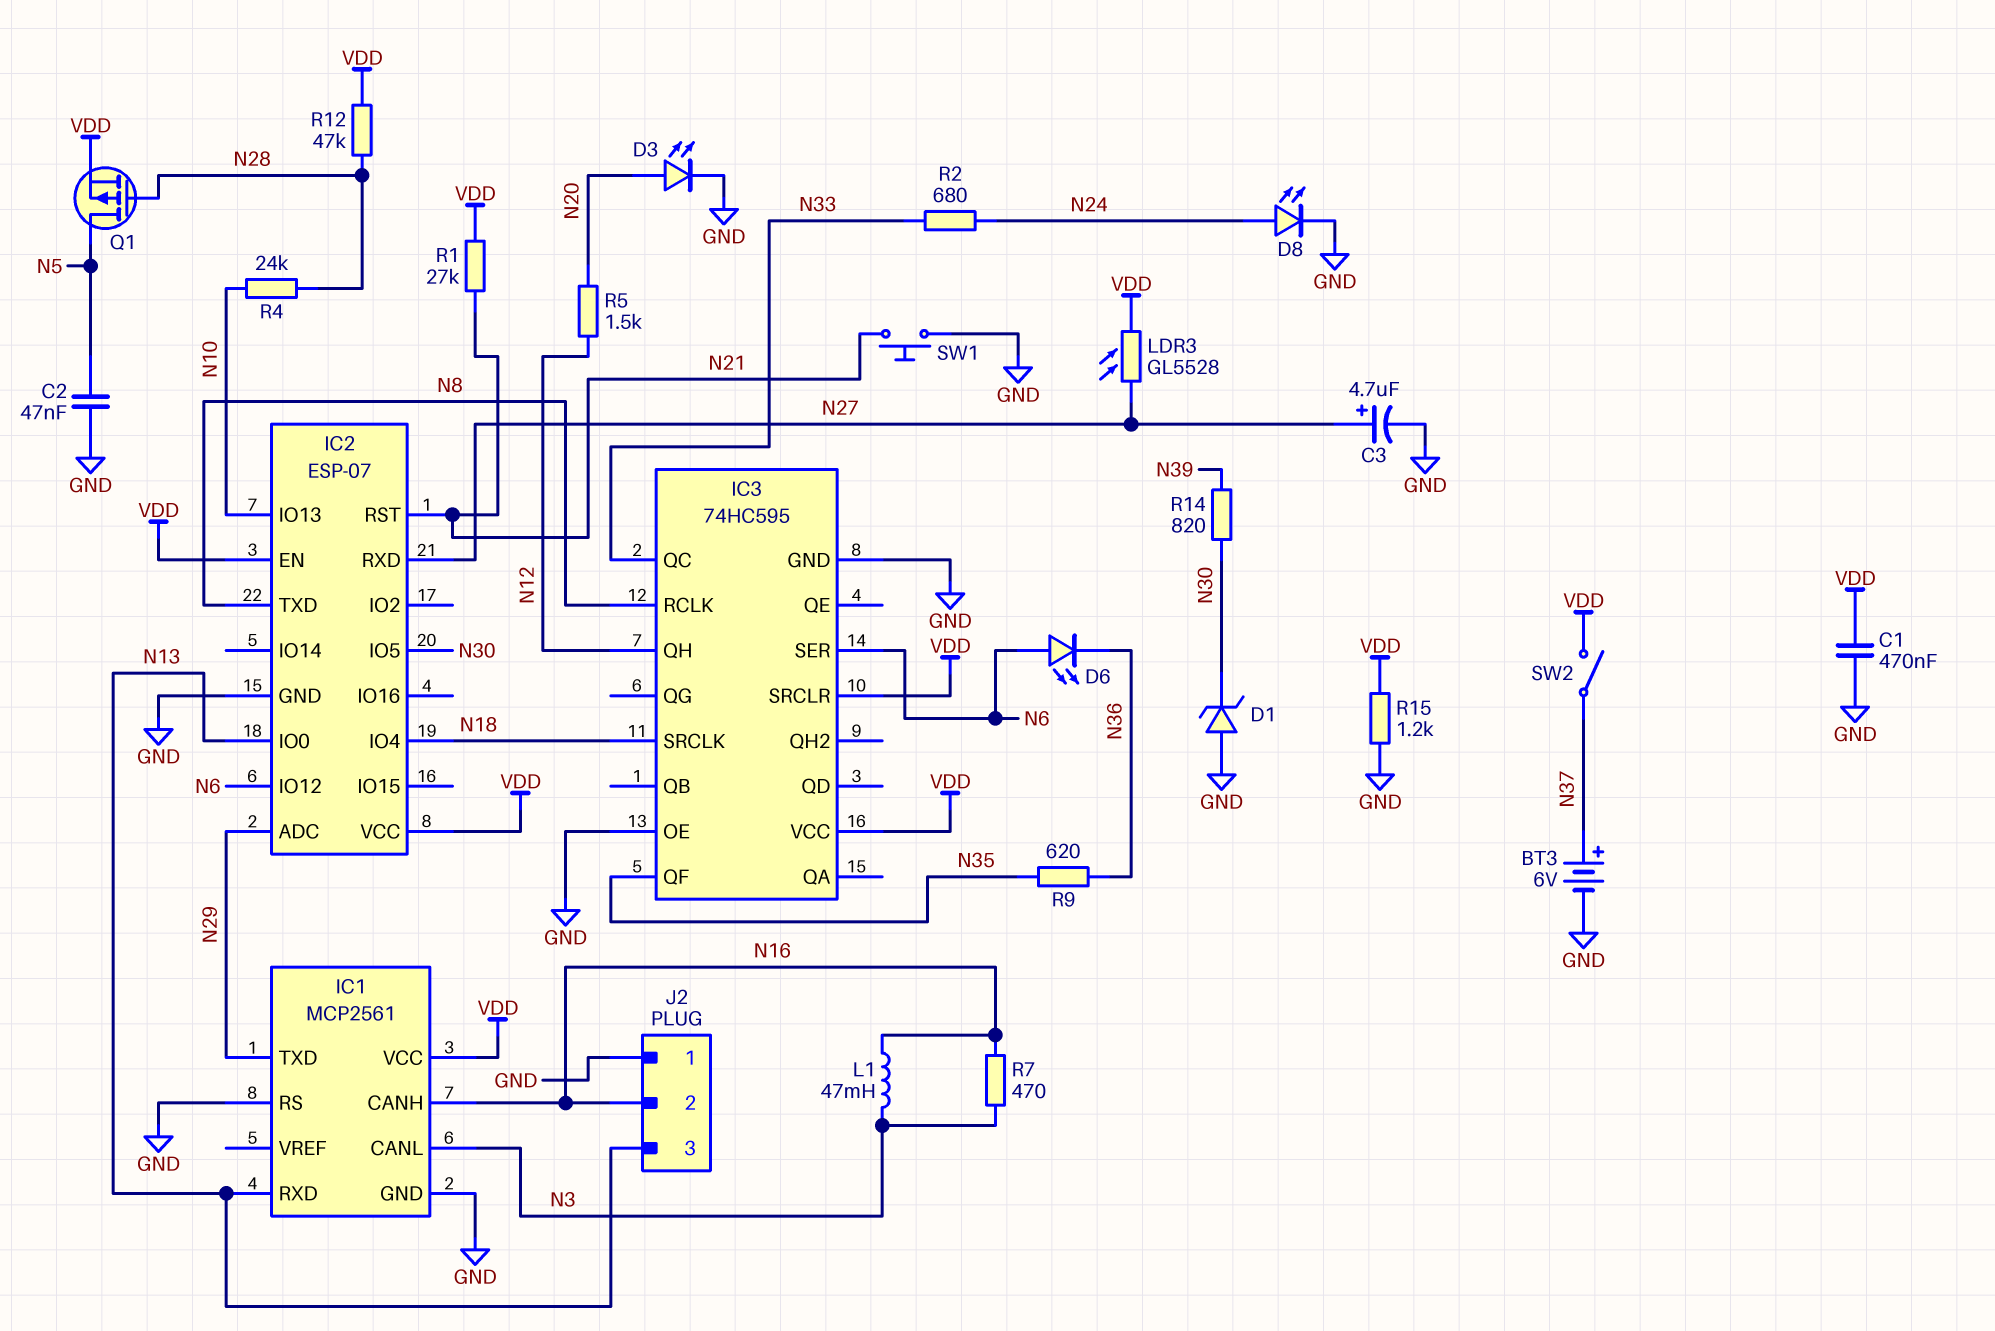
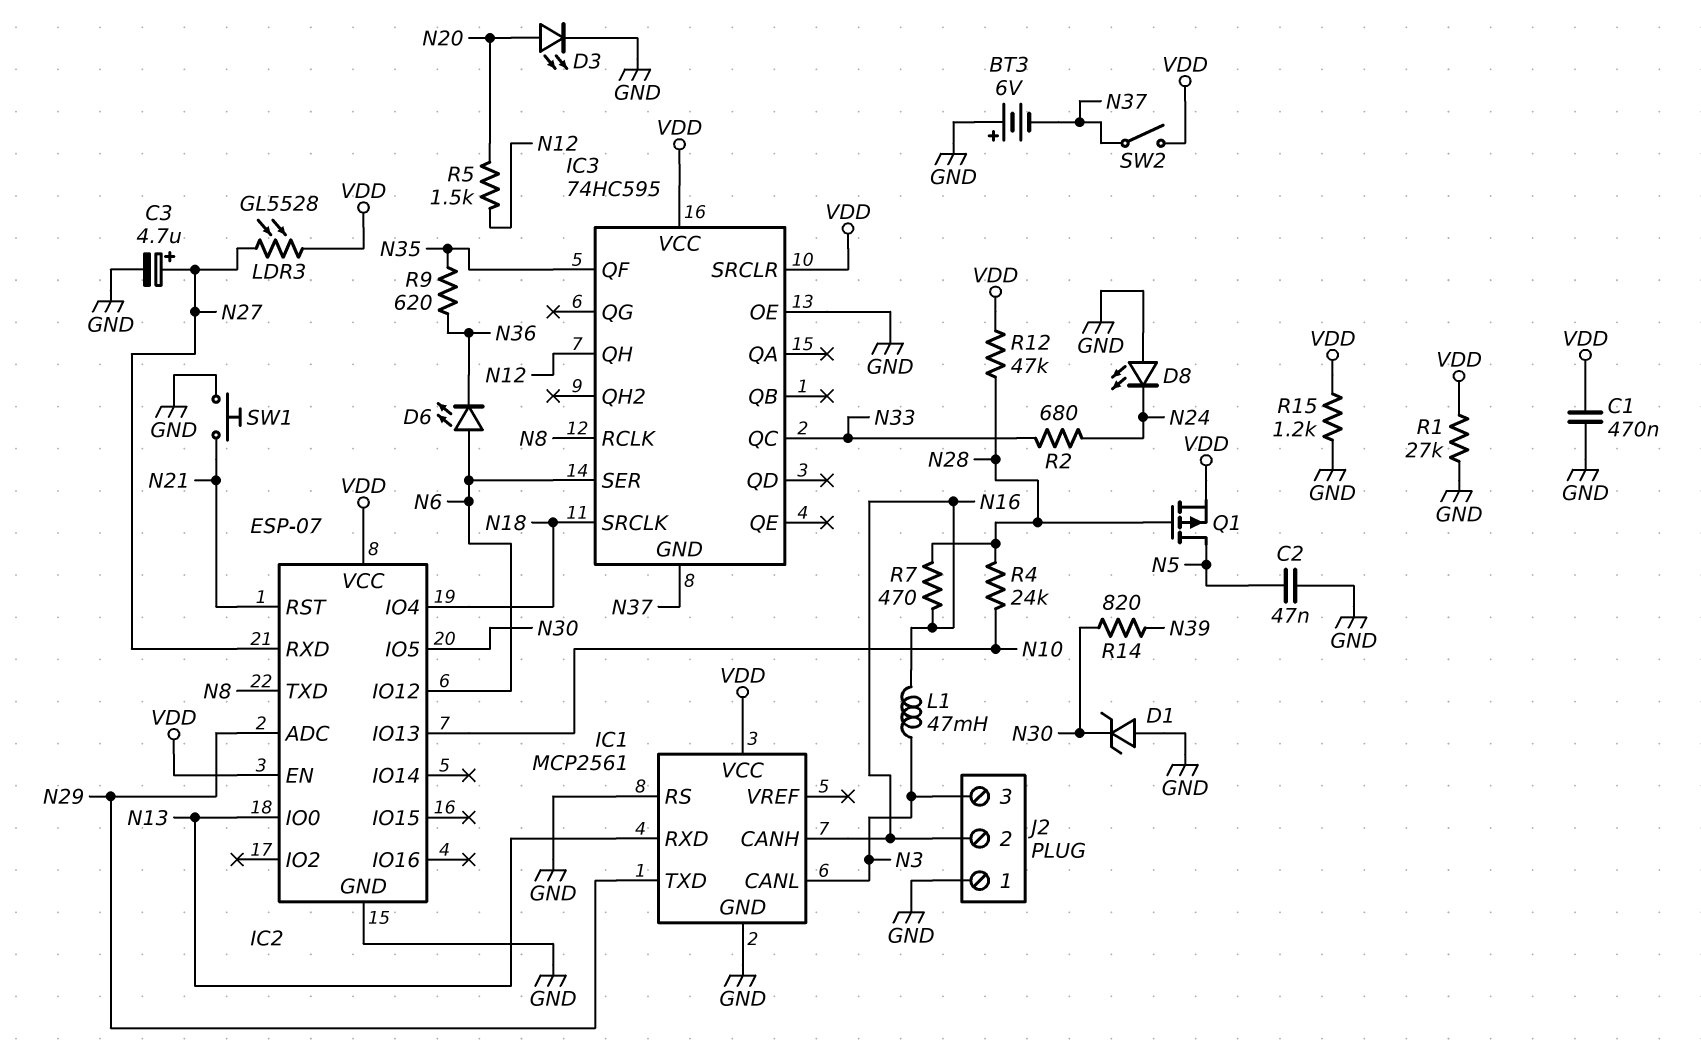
BT3: 6V (plus N37, minus GND) -> 6V (plus GND, minus N37)
D8: LED (A N24, K GND) -> LED (A GND, K N24)
IC3 pin GND: GND -> N37
J2 pin 3: N13 -> N3
R1: 27k (N21, VDD) -> 27k (GND, VDD)
R7: 470 (N3, N16) -> 470 (N16, N28)

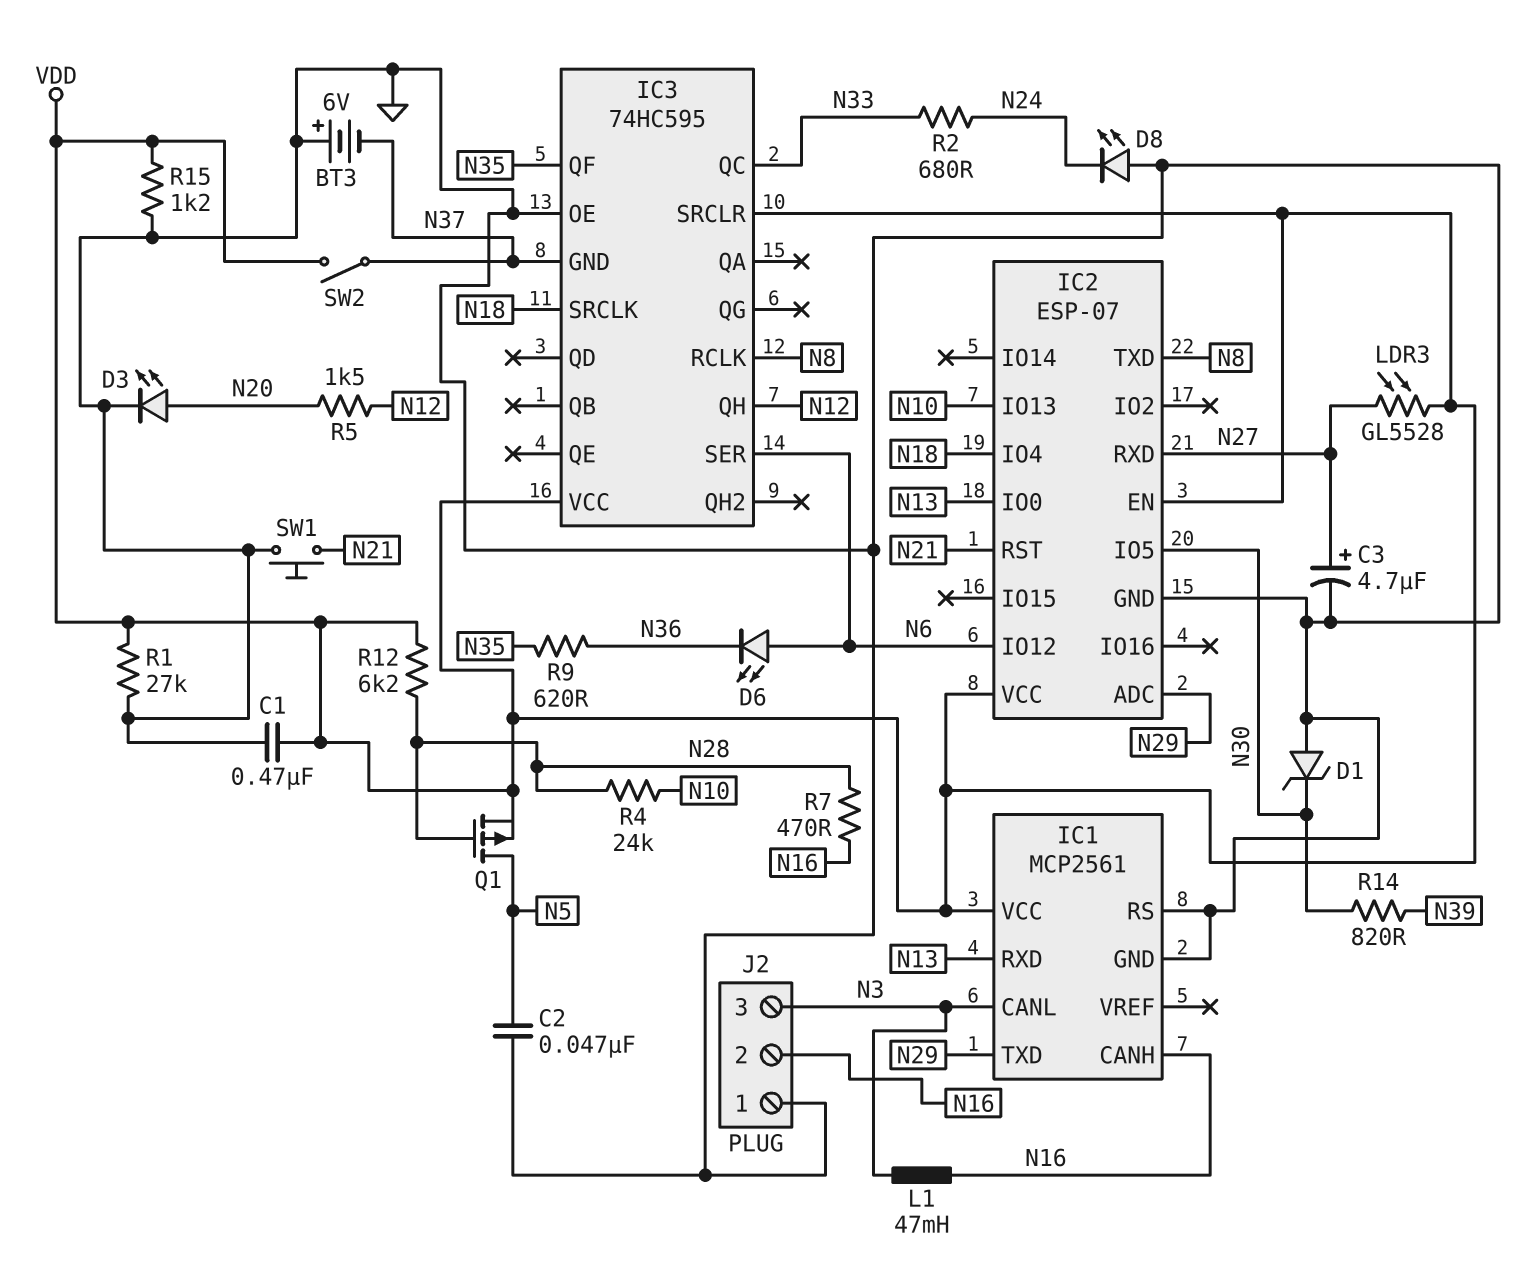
R12: 47k (N28, VDD) -> 6.2k (N28, VDD)

